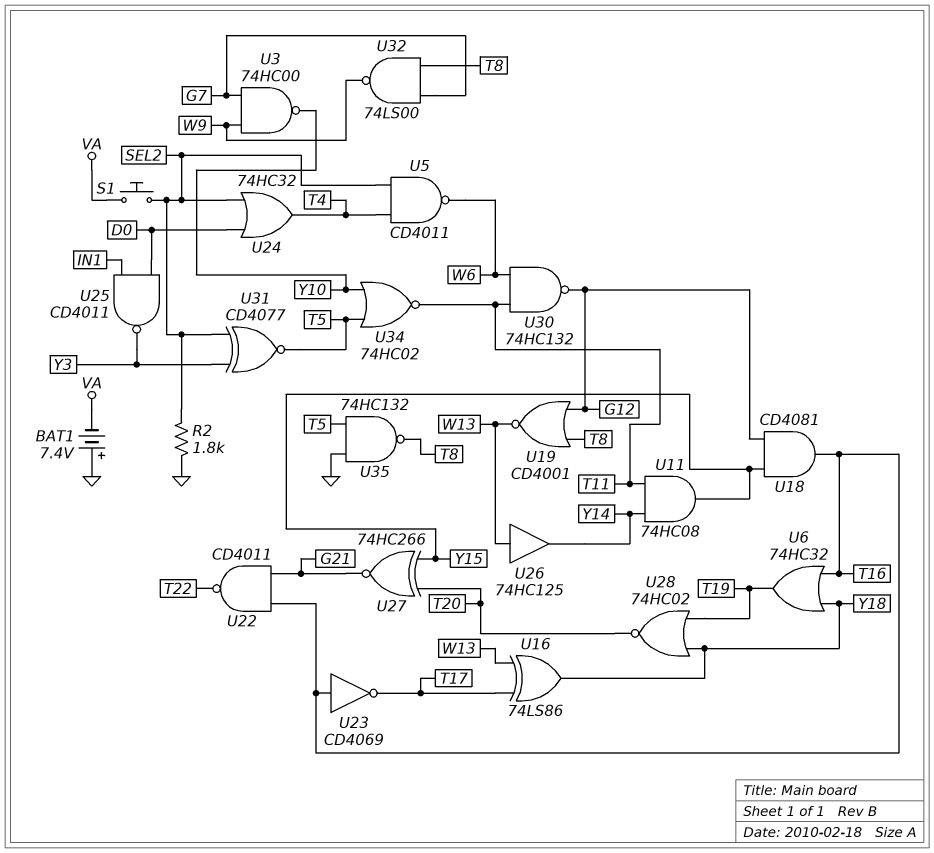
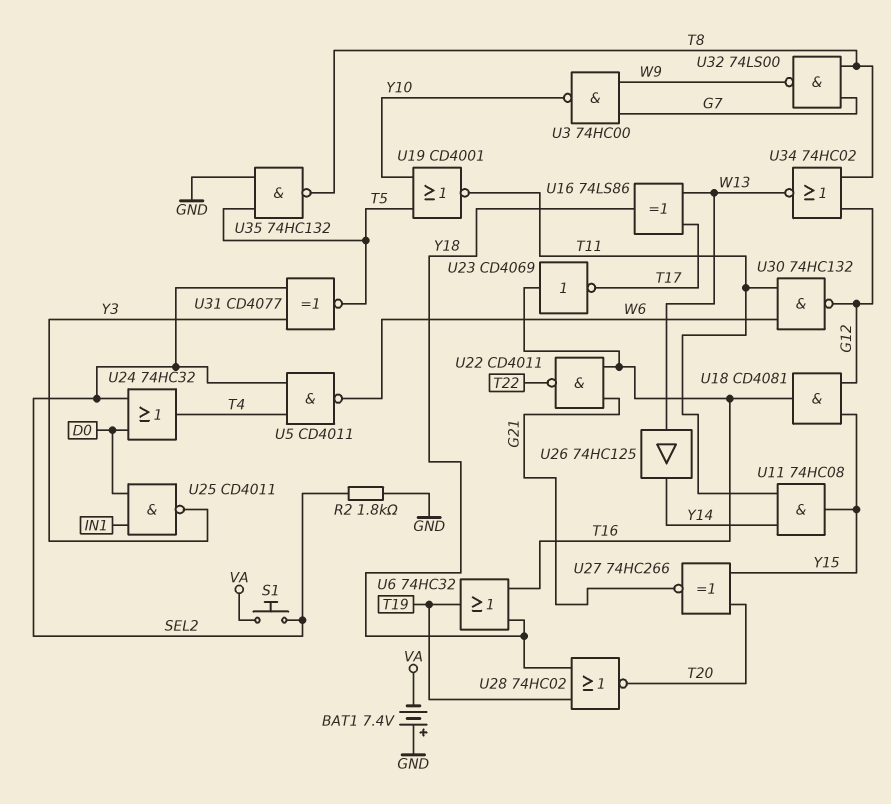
U19: NOR CD4001 (in G12, in T8, out W13) -> NOR CD4001 (in T5, in Y10, out T11)
U34: NOR 74HC02 (in T5, in Y10, out T11) -> NOR 74HC02 (in G12, in T8, out W13)

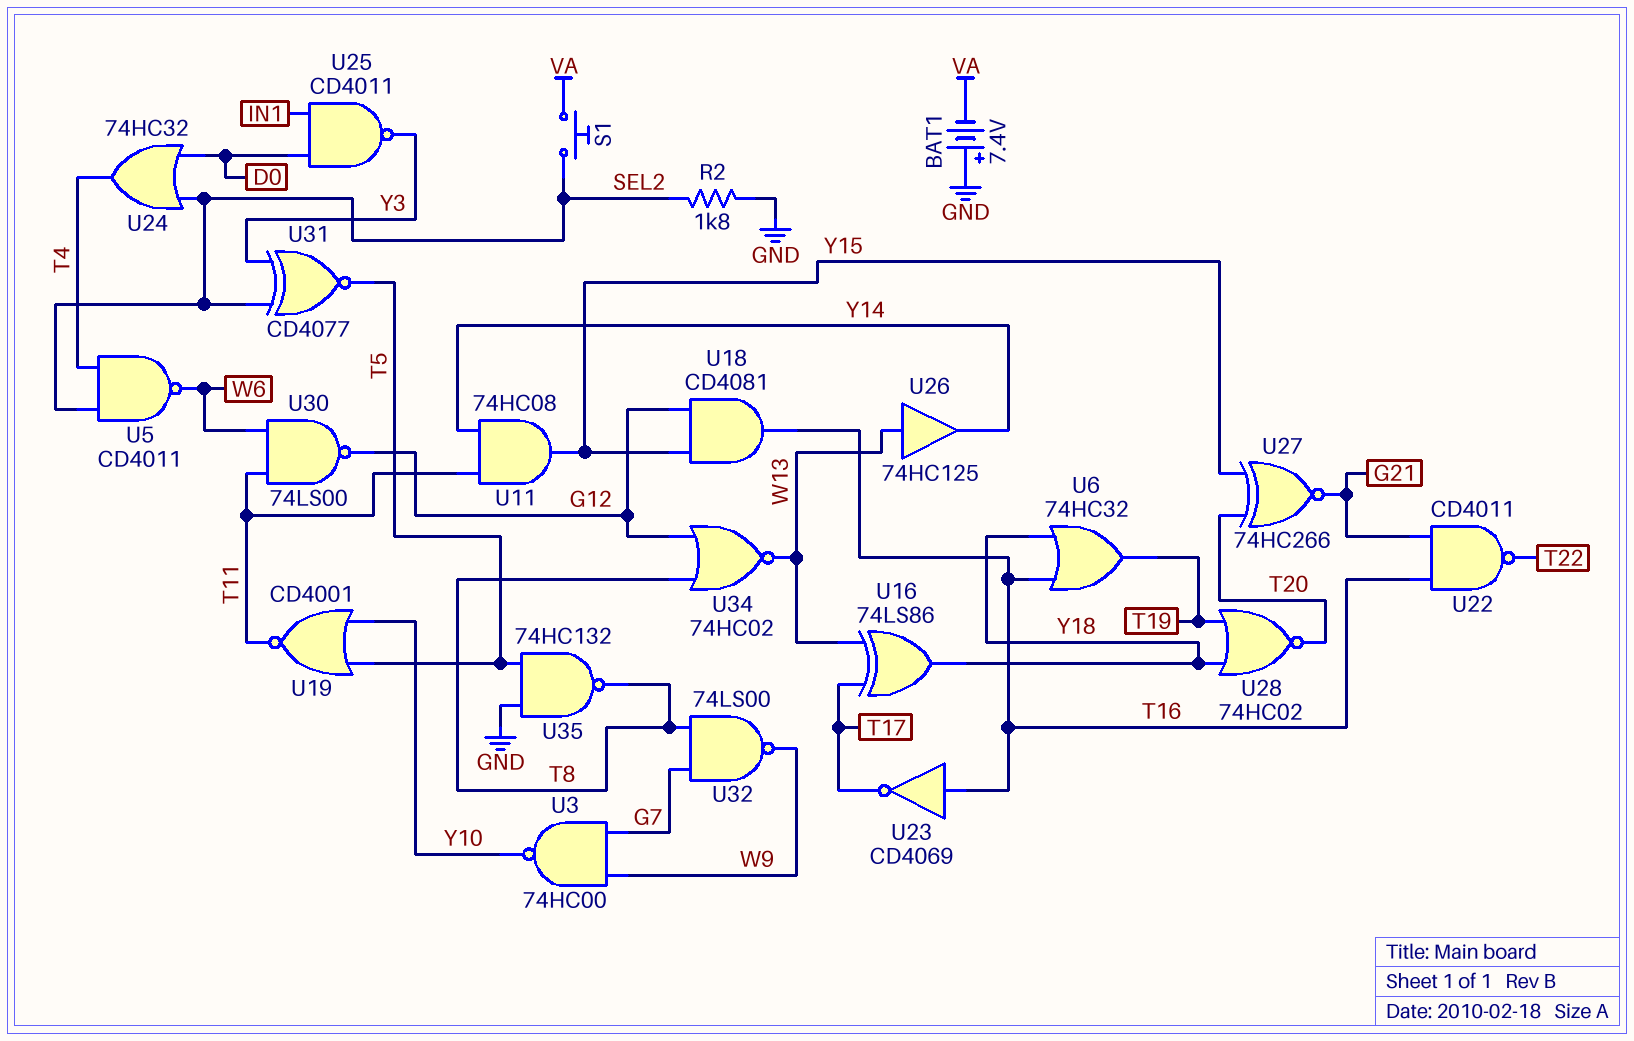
U30: NAND 74HC132 (in T11, in W6, out G12) -> NAND 74LS00 (in T11, in W6, out G12)

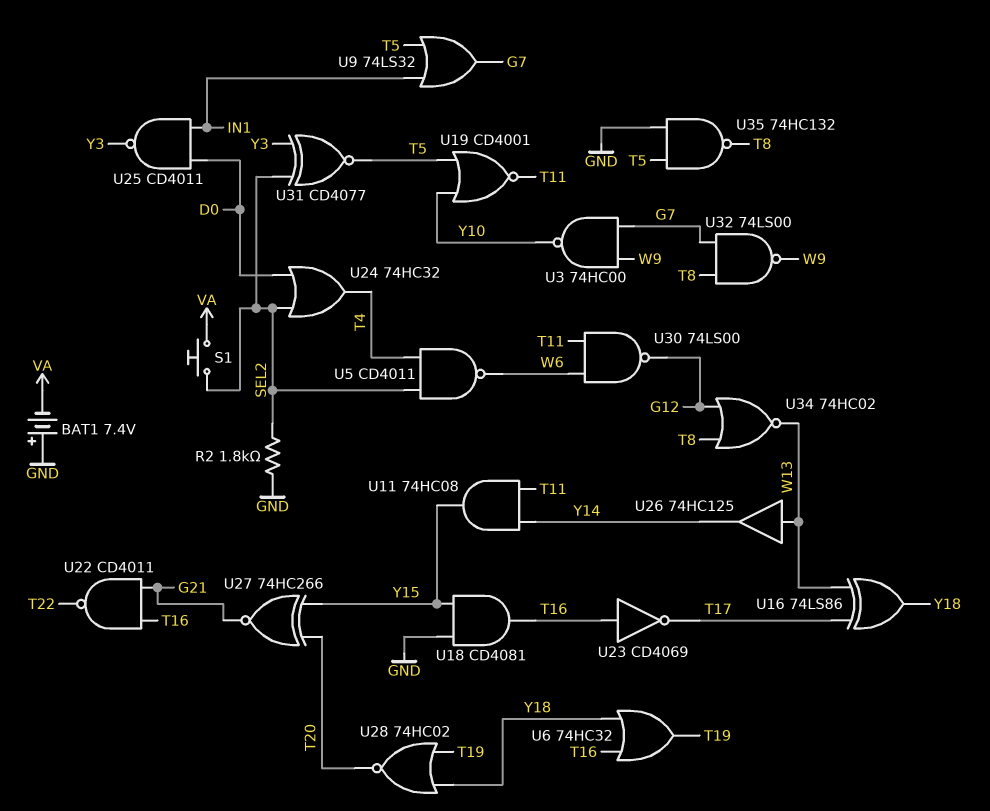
U9: none -> OR 74LS32 (in IN1, in T5, out G7)
U18: AND CD4081 (in G12, in Y15, out T16) -> AND CD4081 (in GND, in Y15, out T16)

